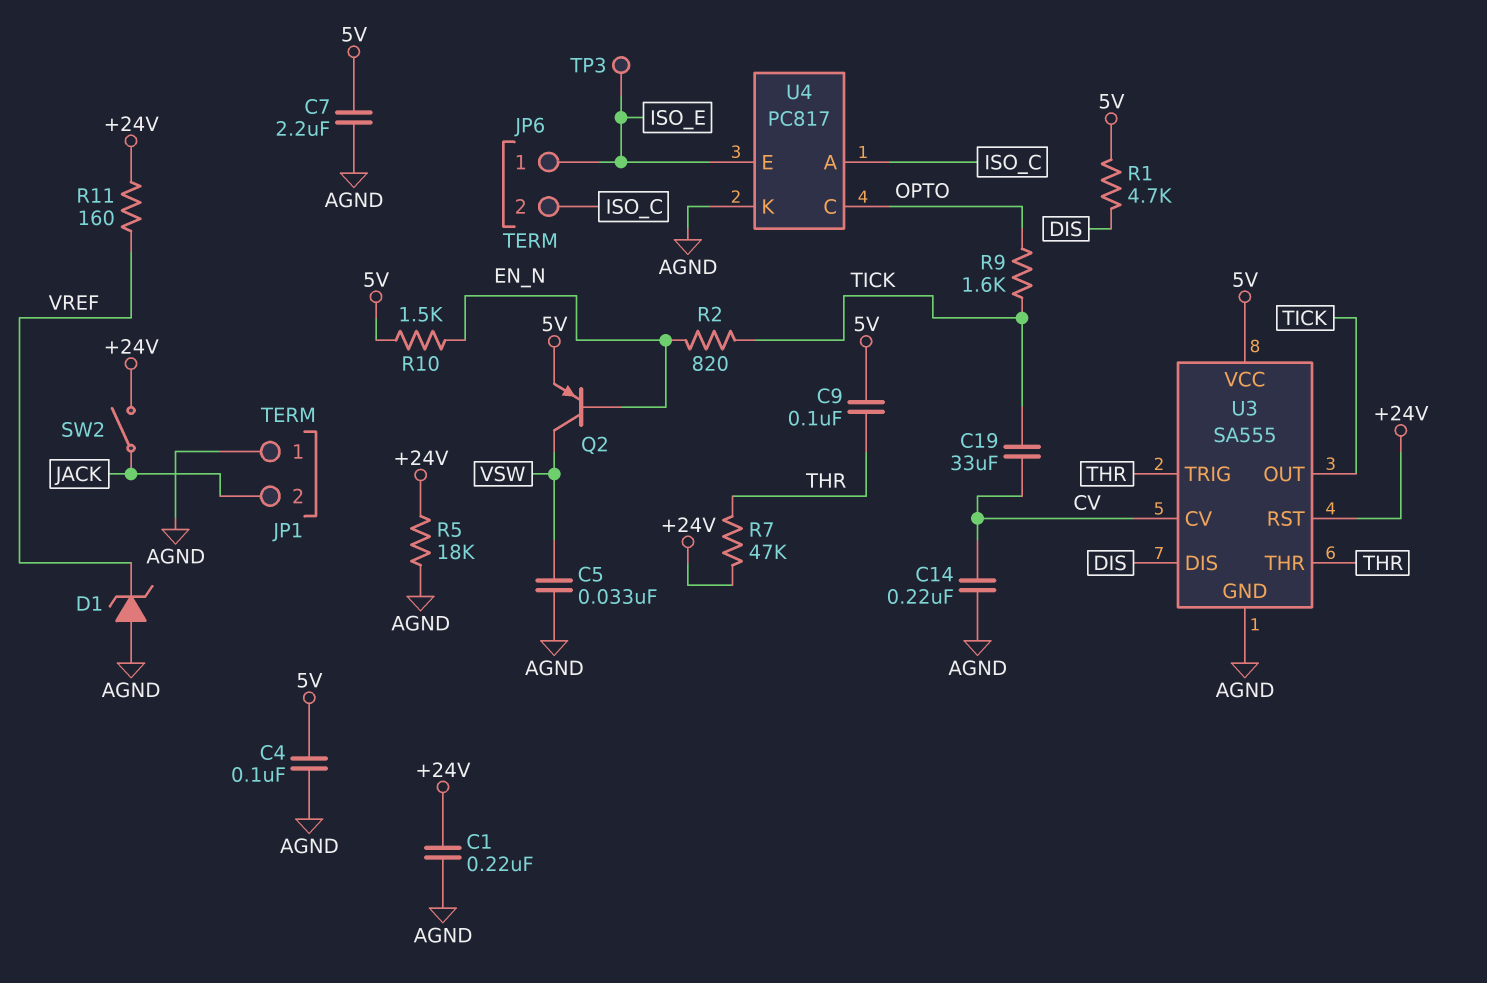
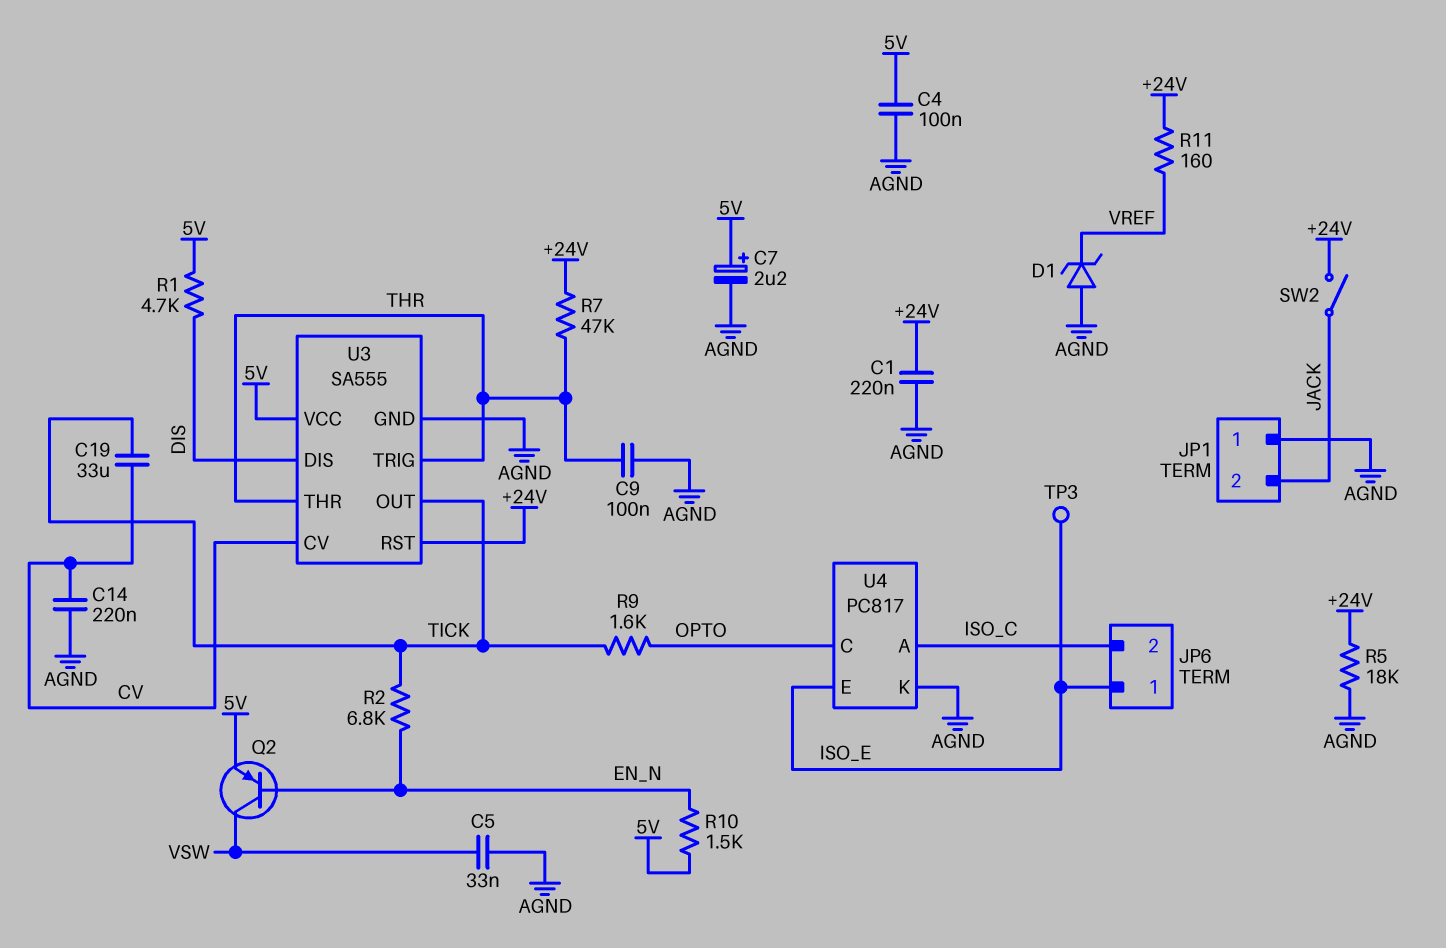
C7: 2.2uF (5V, AGND) -> 2.2uF (plus 5V, minus AGND)
C9: 100nF (5V, THR) -> 100nF (AGND, THR)
R2: 820 (EN_N, TICK) -> 6.8k (EN_N, TICK)

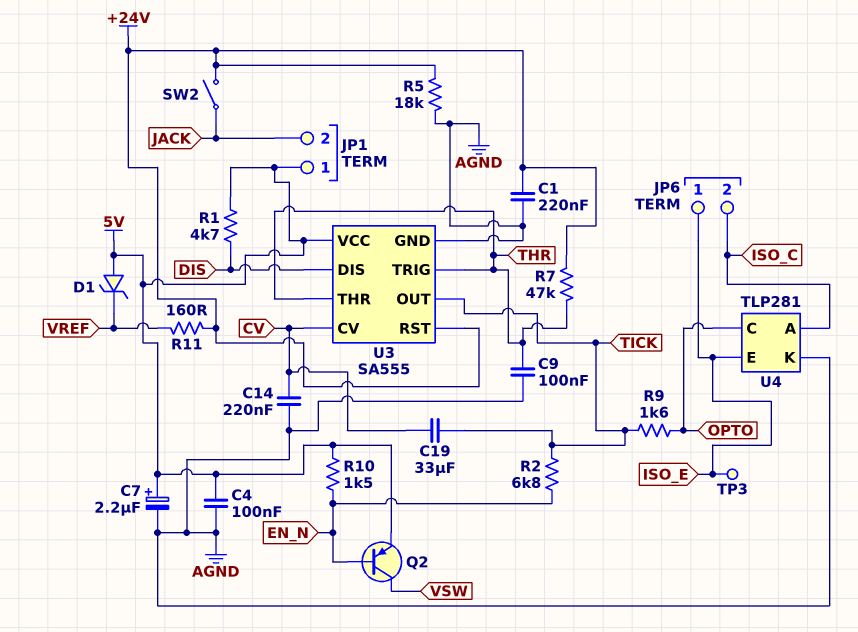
C5: 33nF (AGND, VSW) -> none
D1: zener (A AGND, K VREF) -> zener (A 5V, K VREF)
JP1 pin 1: AGND -> 5V
U4: PC817 -> TLP281

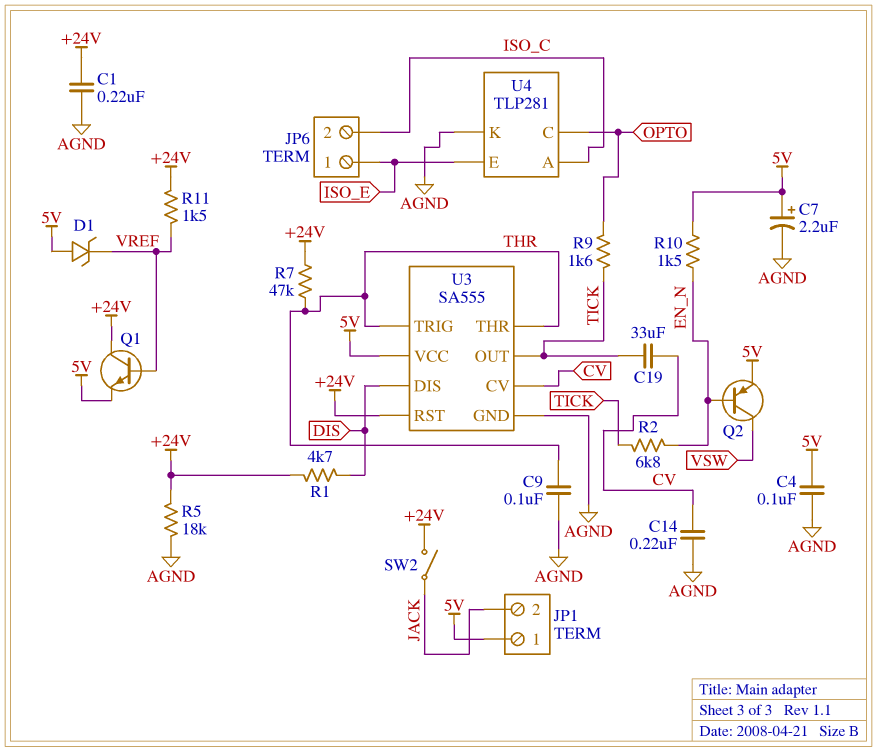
Q1: none -> NPN (B VREF, C +24V, E 5V)
R1: 4.7k (5V, DIS) -> 4.7k (+24V, DIS)
R11: 160 (+24V, VREF) -> 1.5k (+24V, VREF)
TP3: test point (ISO_E) -> none

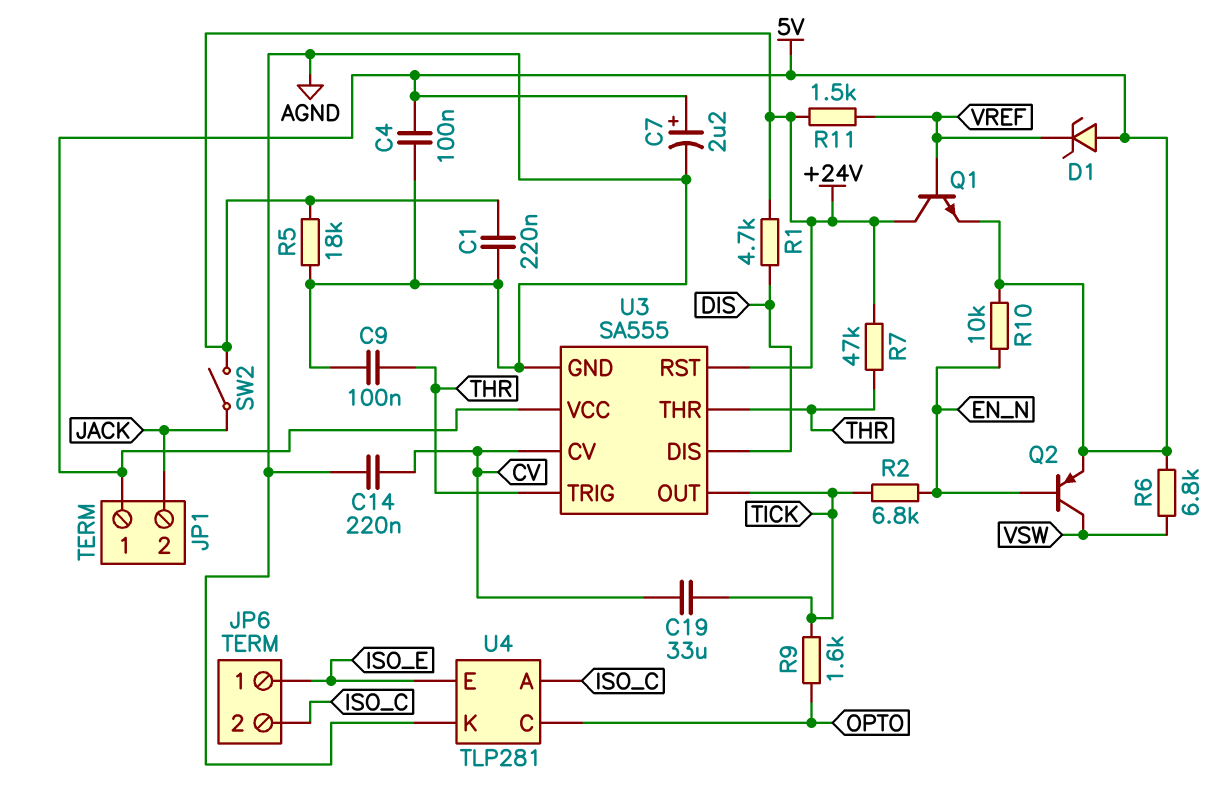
R6: none -> 6.8k (5V, VSW)
R10: 1.5k (5V, EN_N) -> 10k (5V, EN_N)

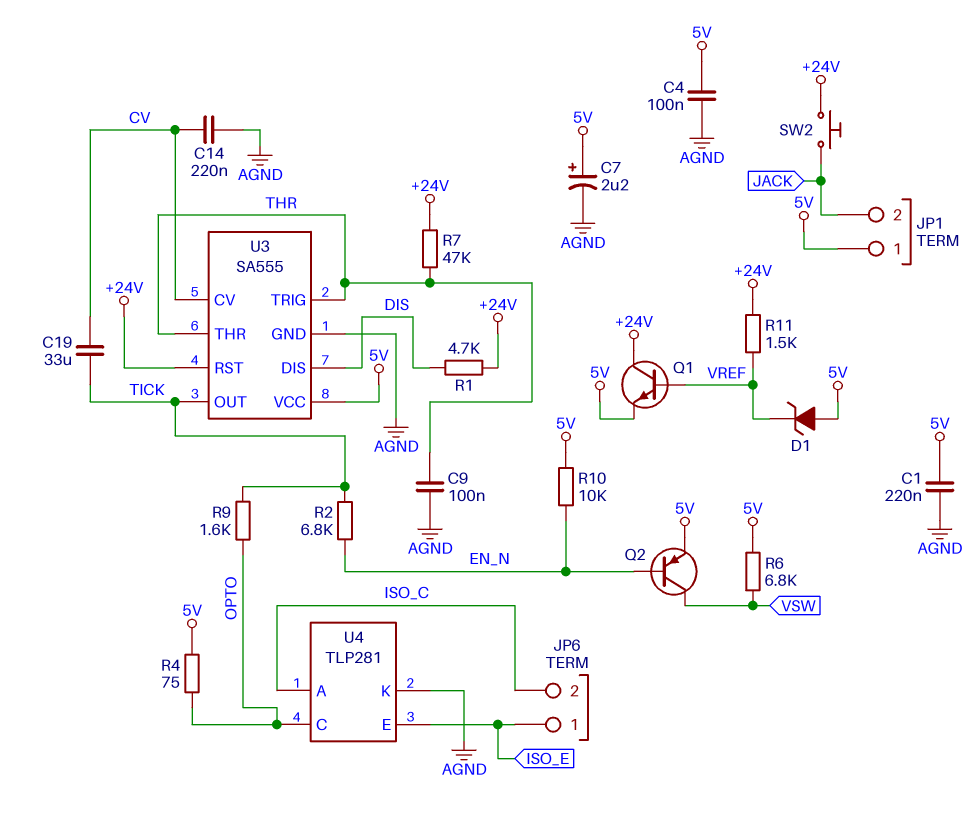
C1: 220nF (+24V, AGND) -> 220nF (5V, AGND)
R4: none -> 75 (5V, OPTO)
R5: 18k (+24V, AGND) -> none
SW2: switch (+24V, JACK) -> button (+24V, JACK)

